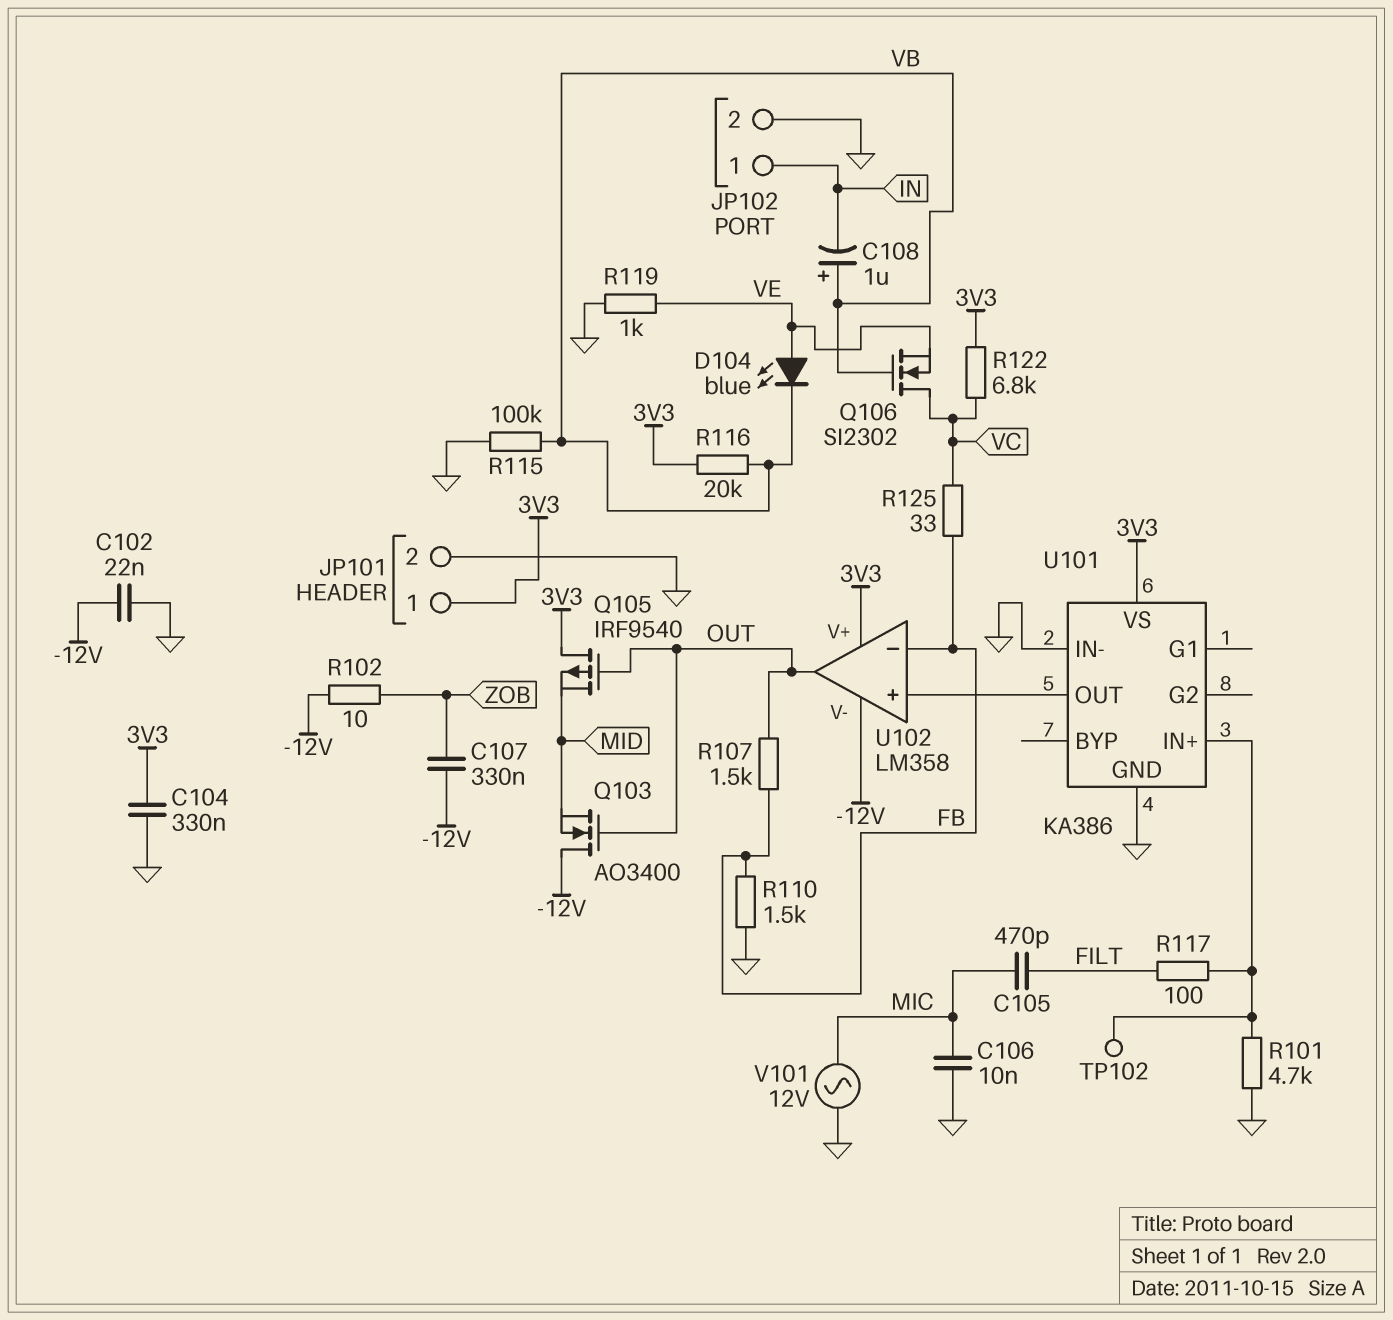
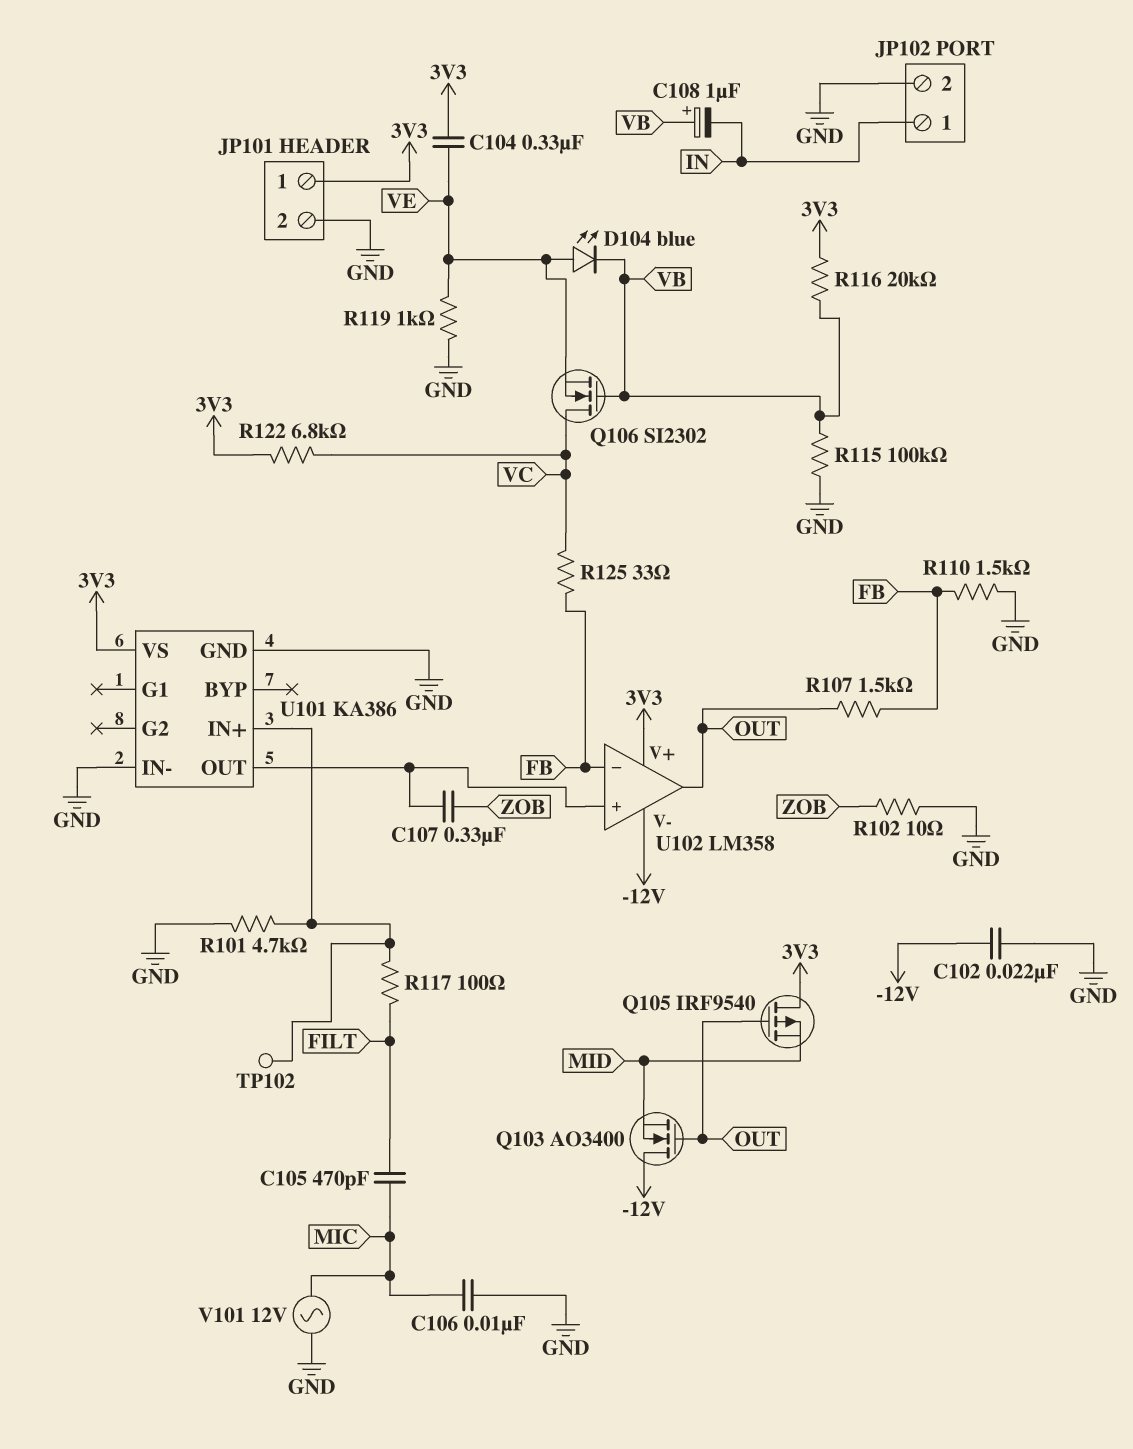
C104: 330nF (3V3, GND) -> 330nF (3V3, VE)
C107: 330nF (-12V, ZOB) -> 330nF (U101/OUT, ZOB)
R102: 10 (-12V, ZOB) -> 10 (GND, ZOB)

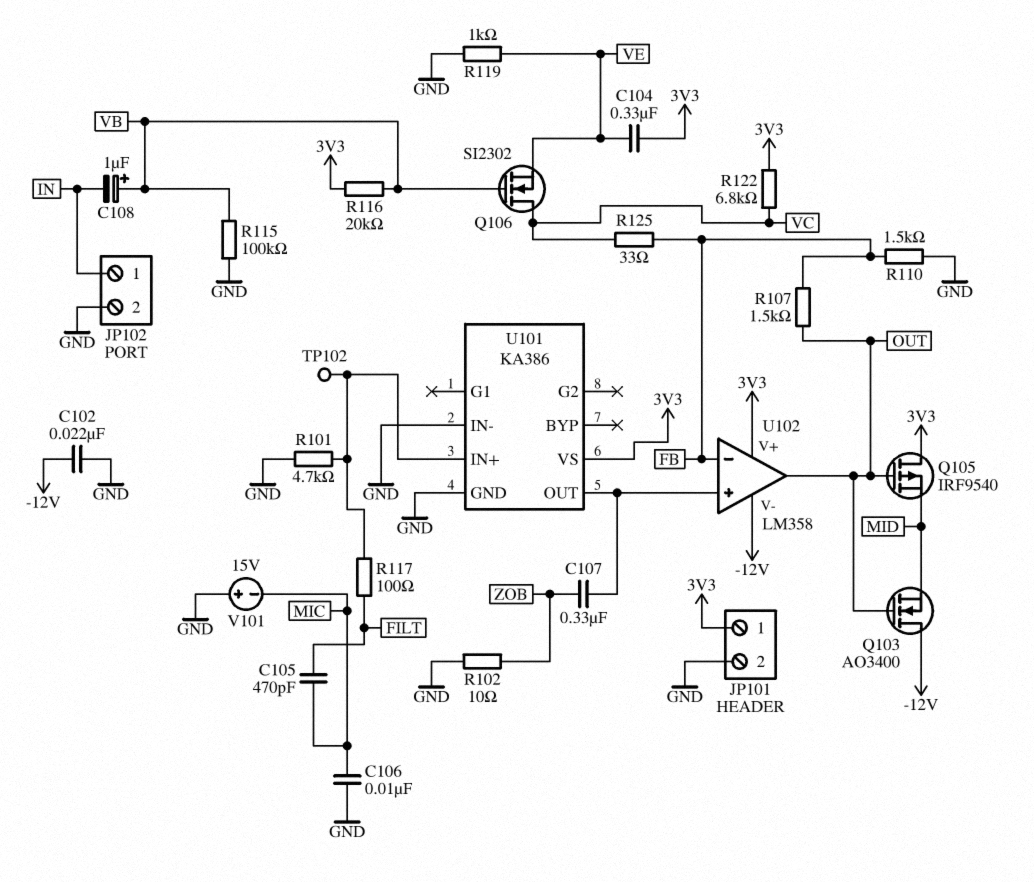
D104: LED blue (A VE, K VB) -> none
V101: AC 12V (GND, MIC) -> 15V (plus GND, minus MIC)

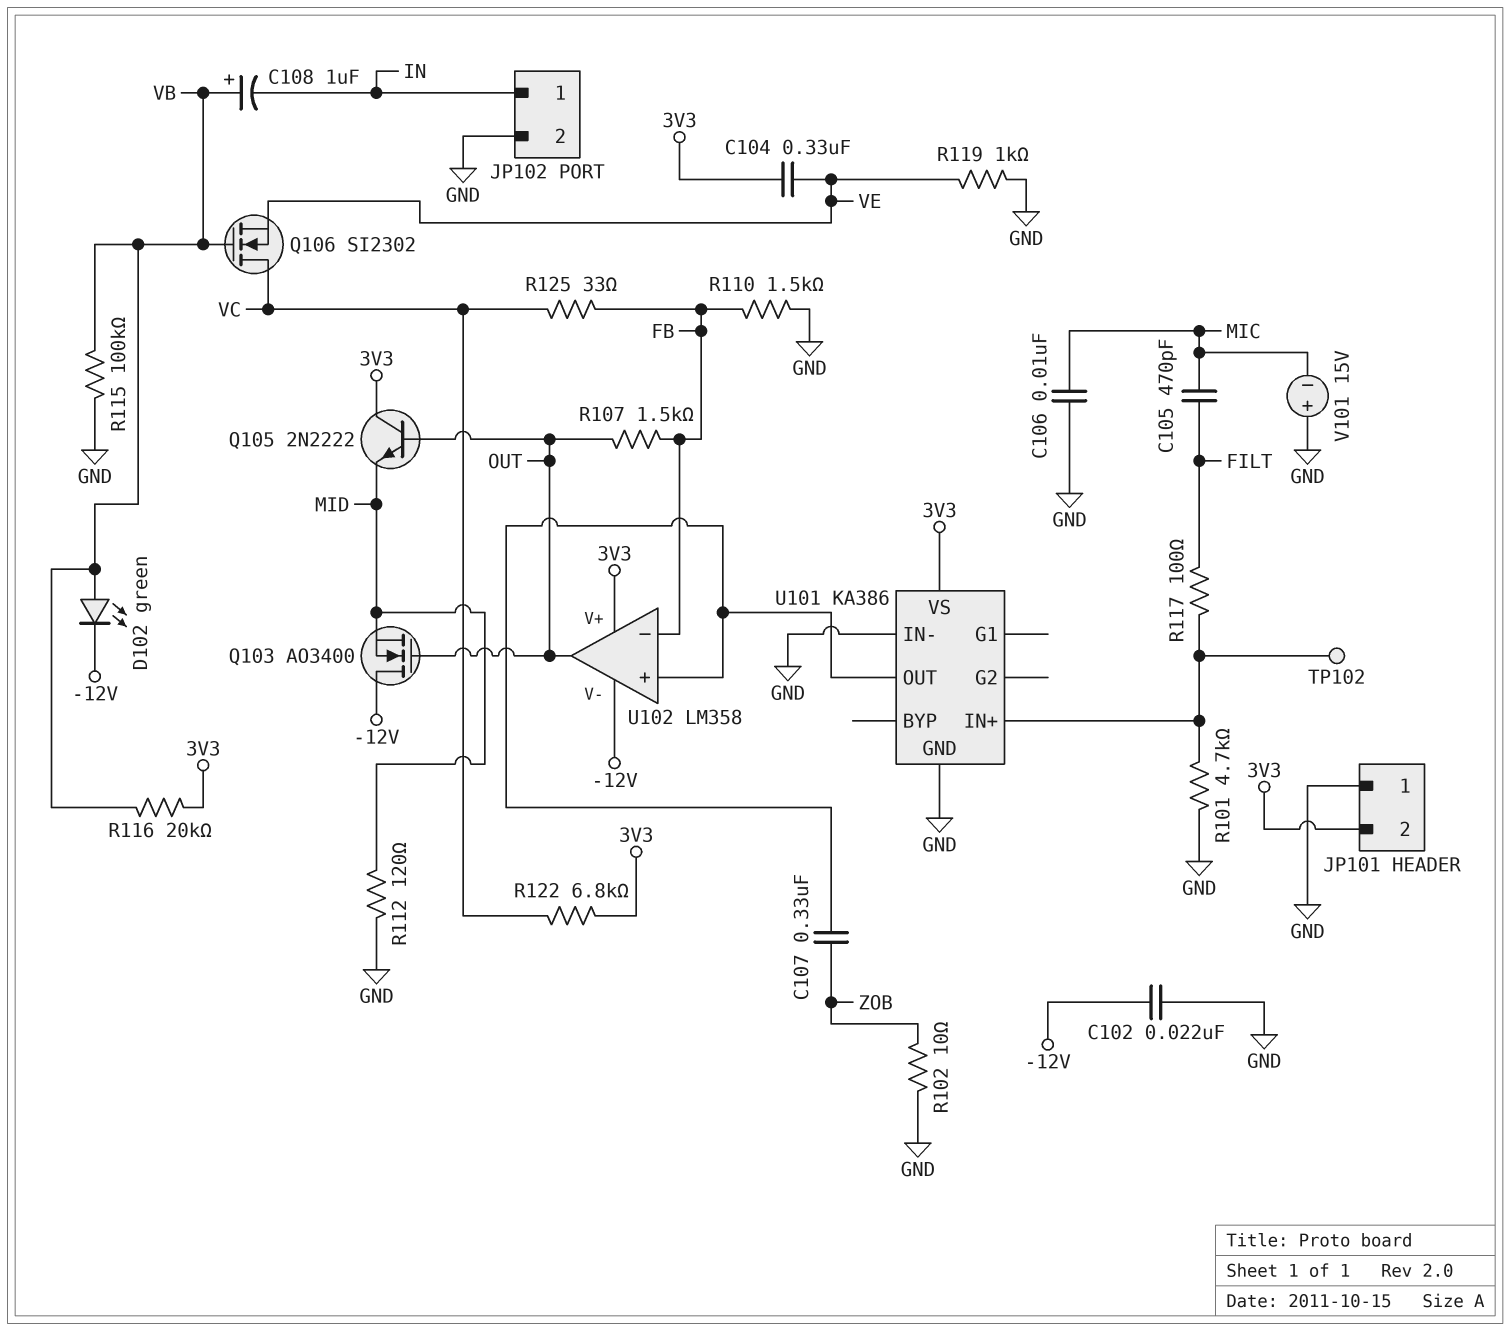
D102: none -> LED green (A VB, K -12V)
JP101 pin 1: 3V3 -> GND
JP101 pin 2: GND -> 3V3
Q105: PMOS IRF9540 (G OUT, D 3V3, S MID) -> NPN 2N2222 (B OUT, C 3V3, E MID)
R112: none -> 120 (GND, MID)

